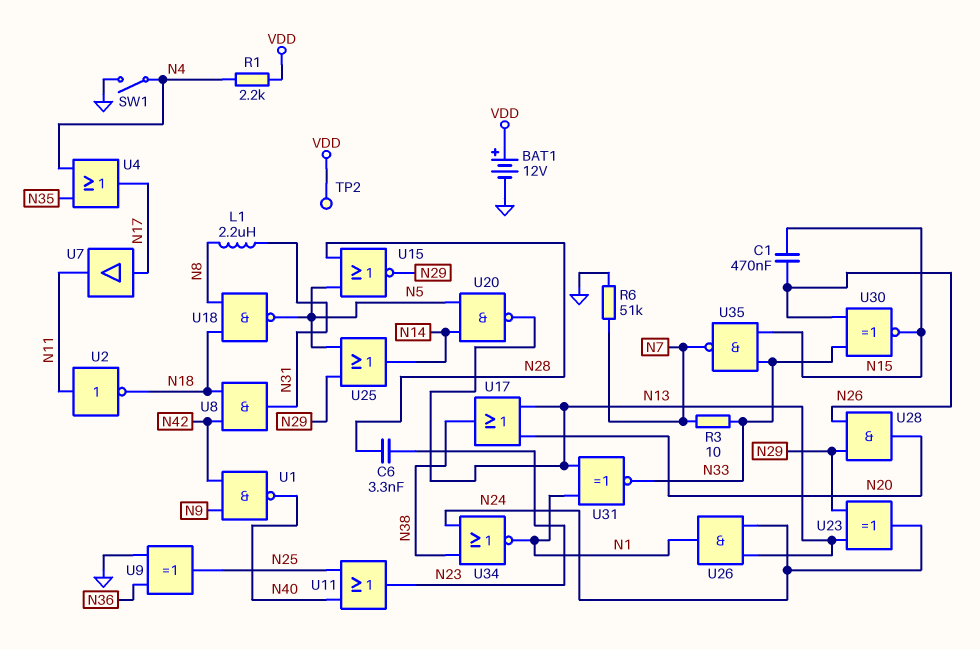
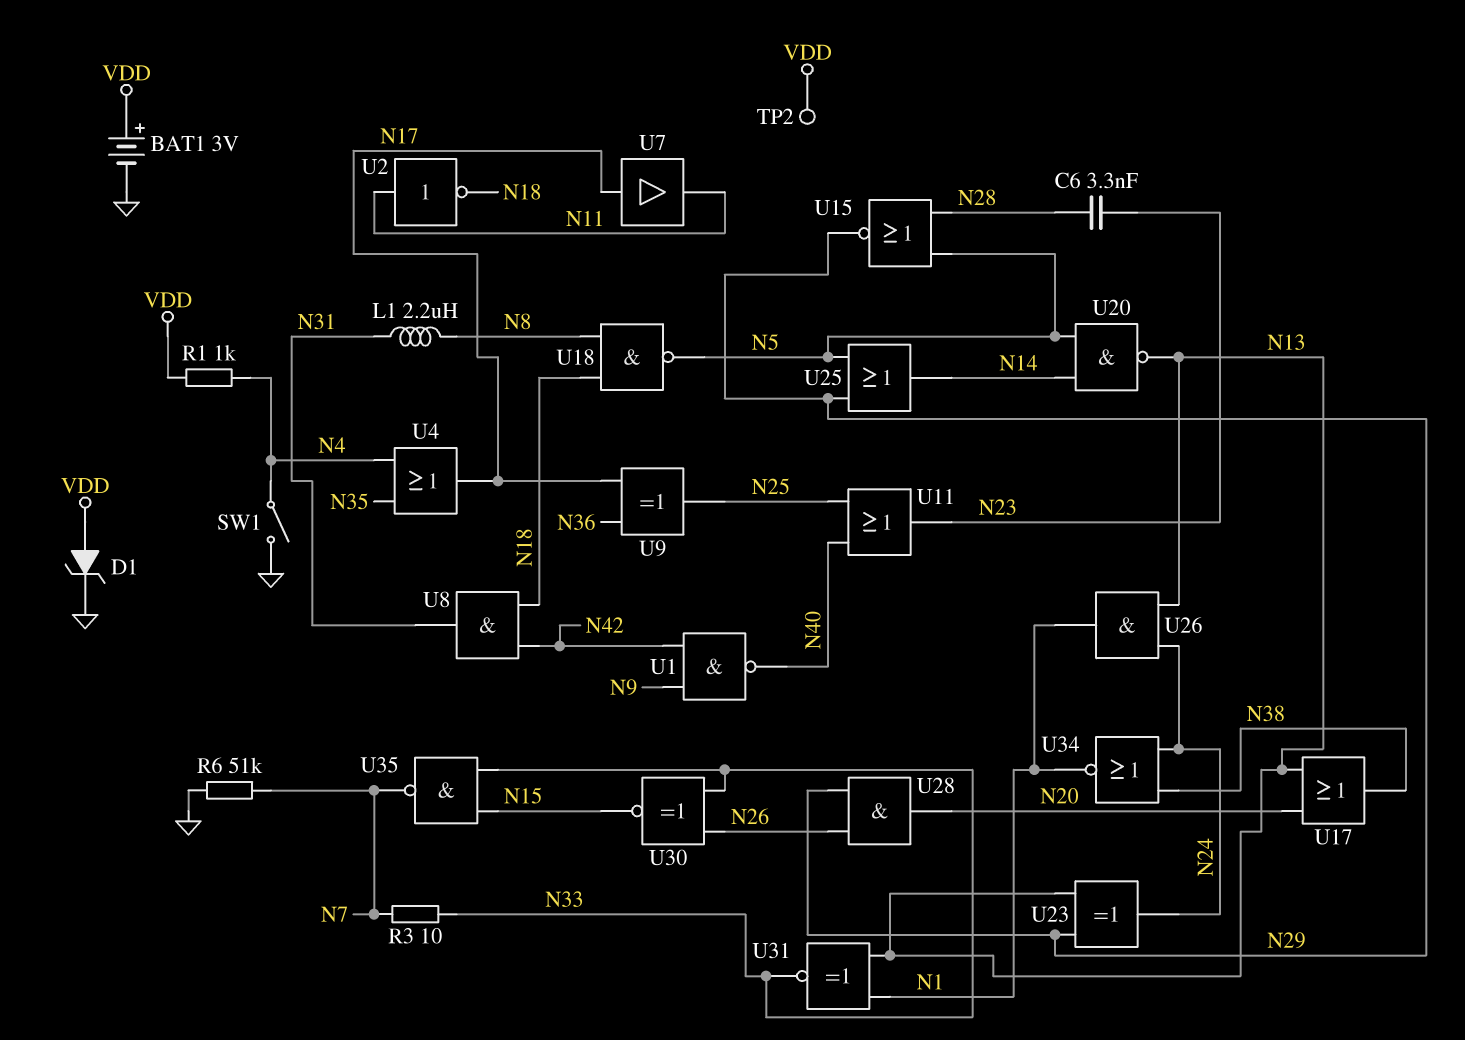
BAT1: 12V (plus VDD, minus GND) -> 3V (plus VDD, minus GND)
C1: 470nF (N15, N26) -> none
D1: none -> zener (A VDD, K GND)
R1: 2.2k (N4, VDD) -> 1k (N4, VDD)
U9: XOR (in GND, in N36, out N25) -> XOR (in N17, in N36, out N25)

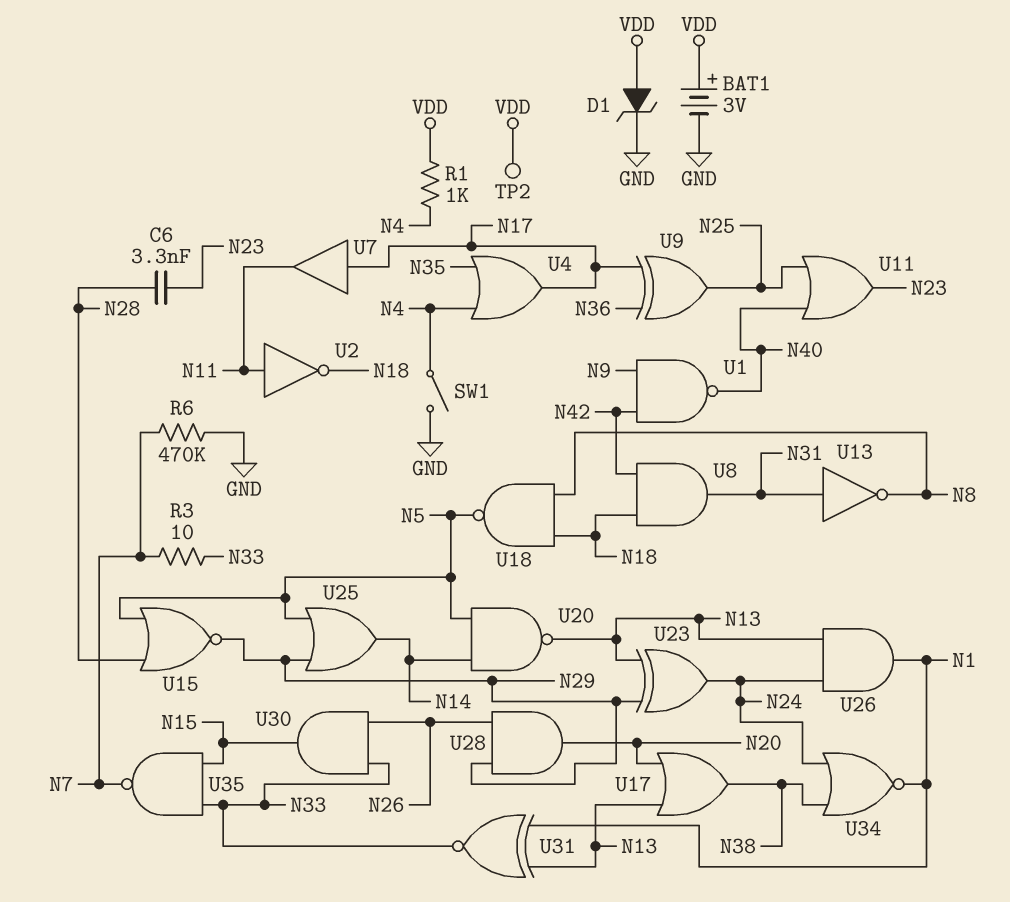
L1: 2.2uH (N8, N31) -> none
R6: 51k (GND, N7) -> 470k (GND, N7)
U13: none -> NOT (in N31, out N8)
U30: XNOR (in N26, in N33, out N15) -> AND (in N26, in N33, out N15)

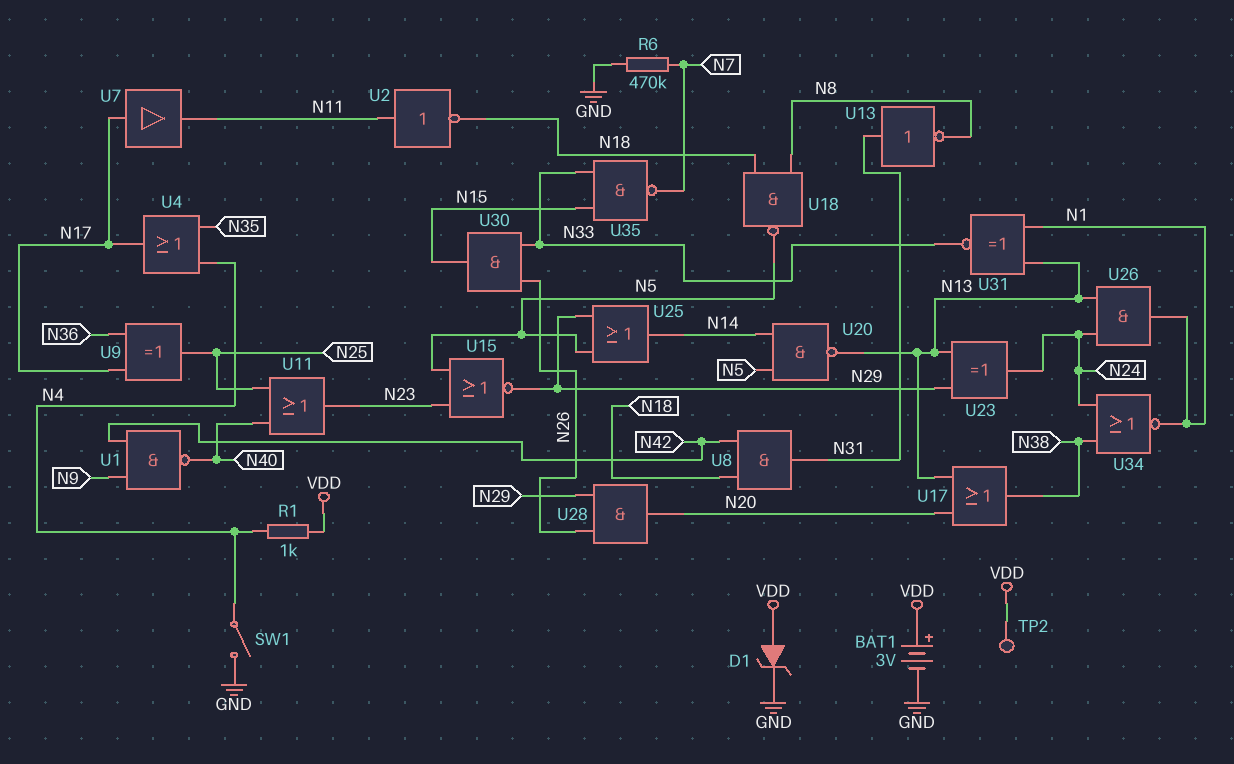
C6: 3.3nF (N23, N28) -> none
R3: 10 (N7, N33) -> none
U15: NOR (in N5, in N28, out N29) -> NOR (in N5, in N23, out N29)

